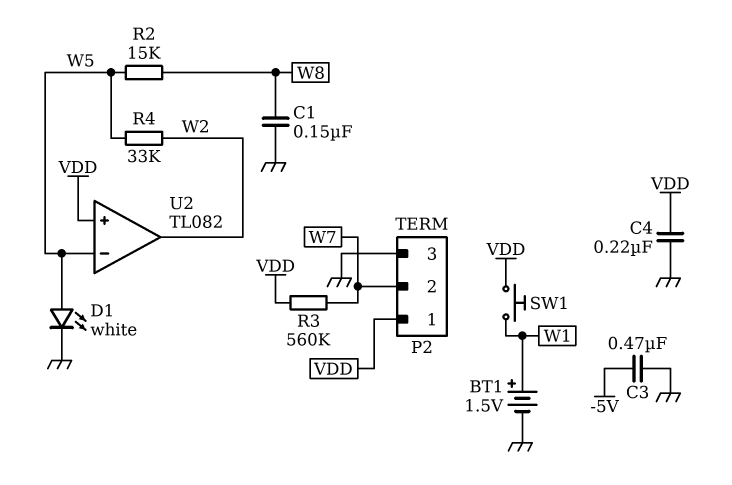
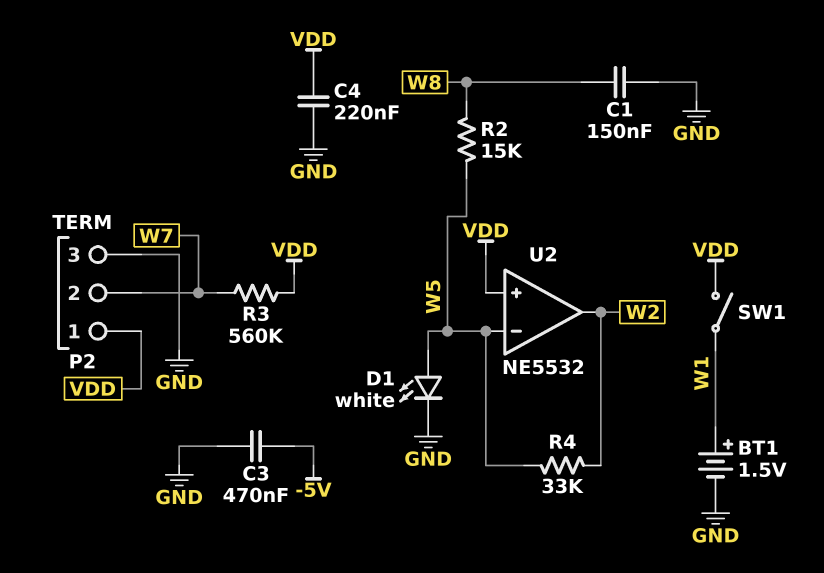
SW1: button (VDD, W1) -> switch (VDD, W1)
U2: TL082 -> NE5532

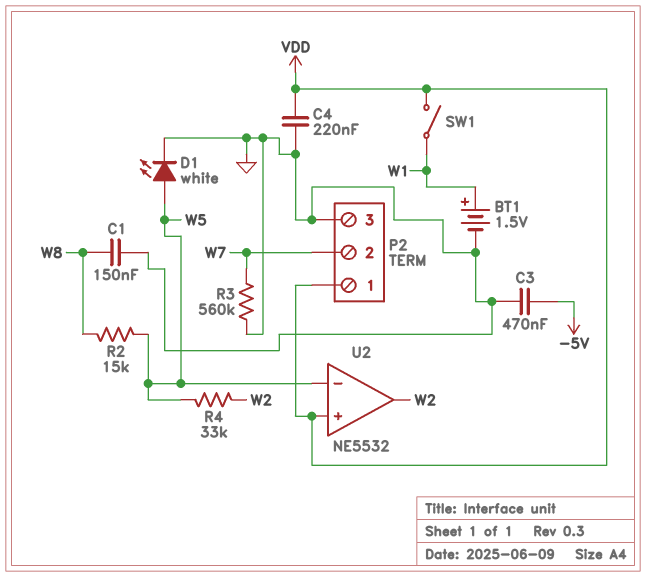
R3: 560k (VDD, W7) -> 560k (GND, W7)

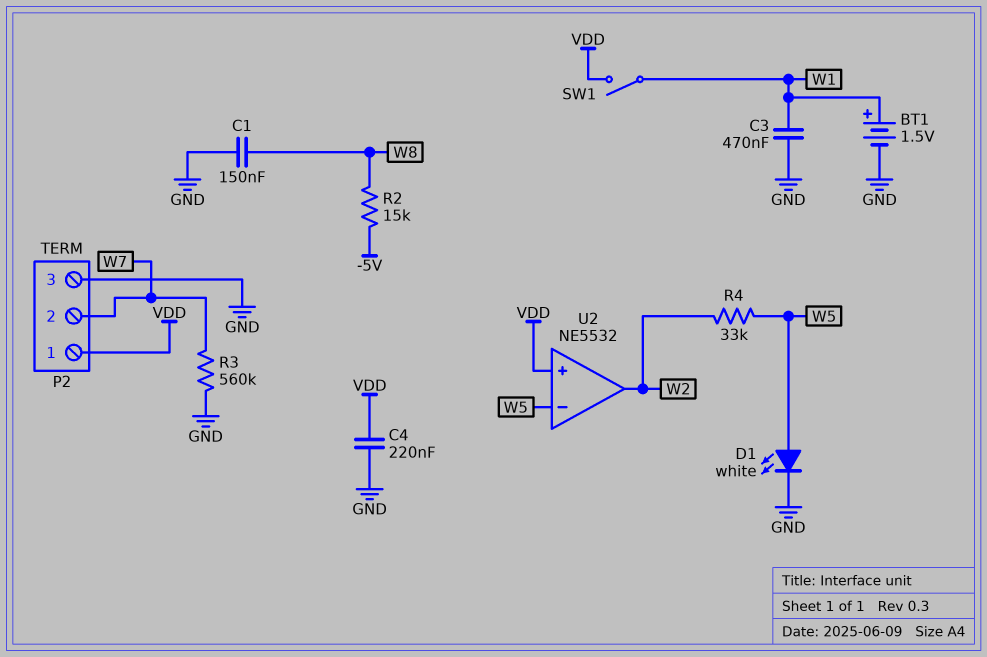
C3: 470nF (-5V, GND) -> 470nF (GND, W1)
R2: 15k (W5, W8) -> 15k (-5V, W8)

